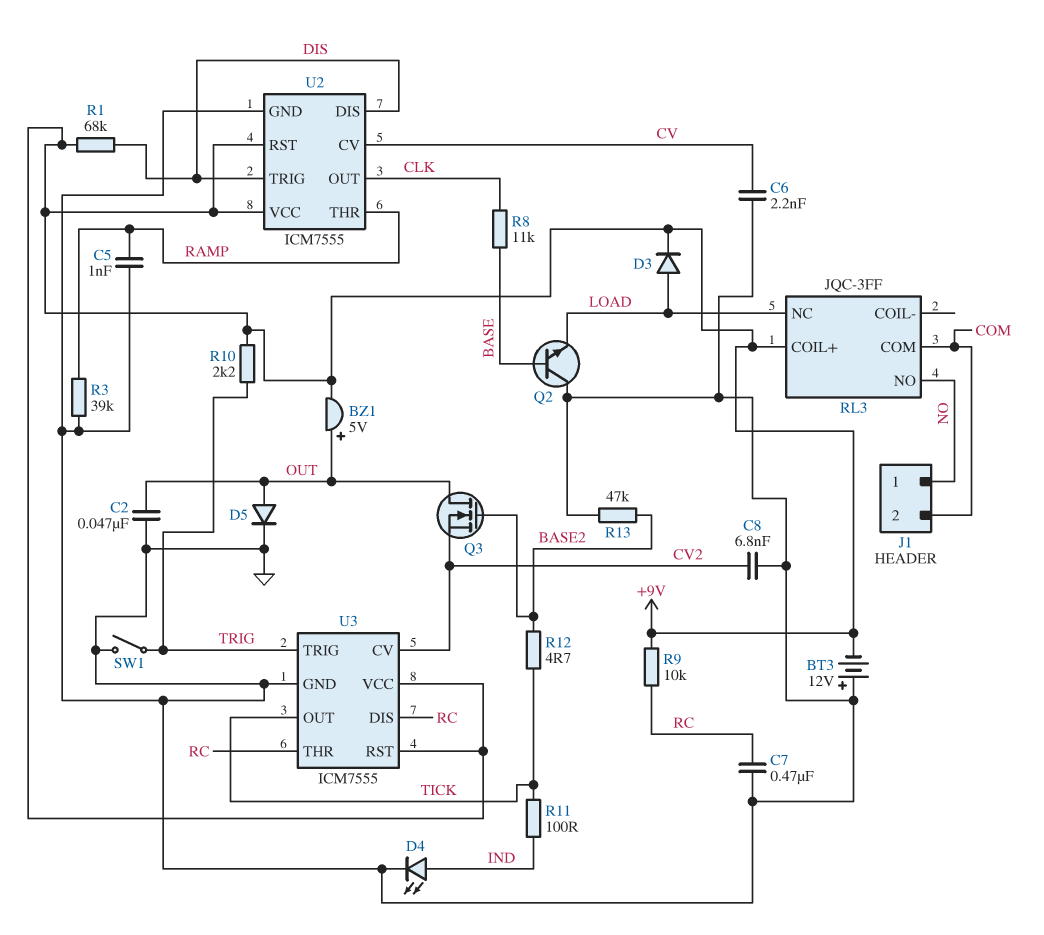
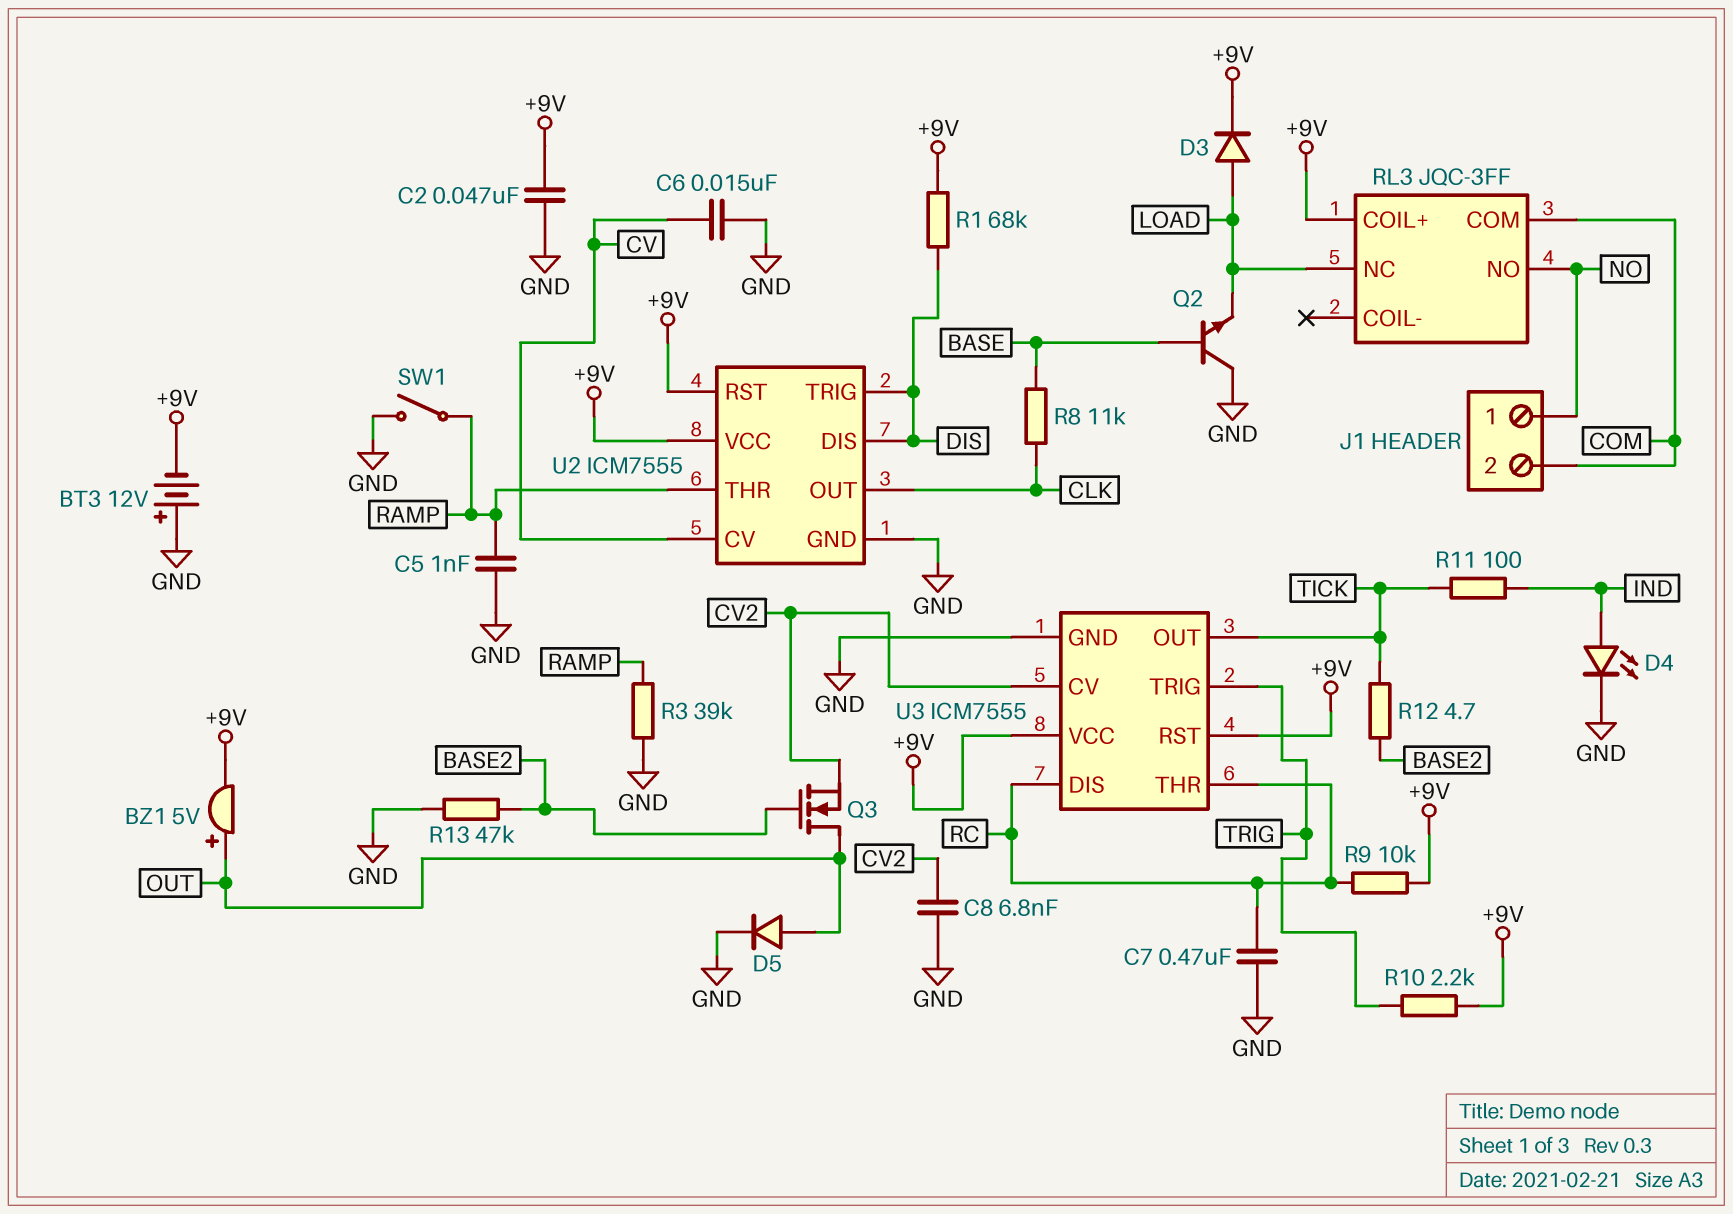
C2: 47nF (GND, OUT) -> 47nF (+9V, GND)
C6: 2.2nF (CV, GND) -> 15nF (CV, GND)
SW1: switch (GND, TRIG) -> switch (GND, RAMP)

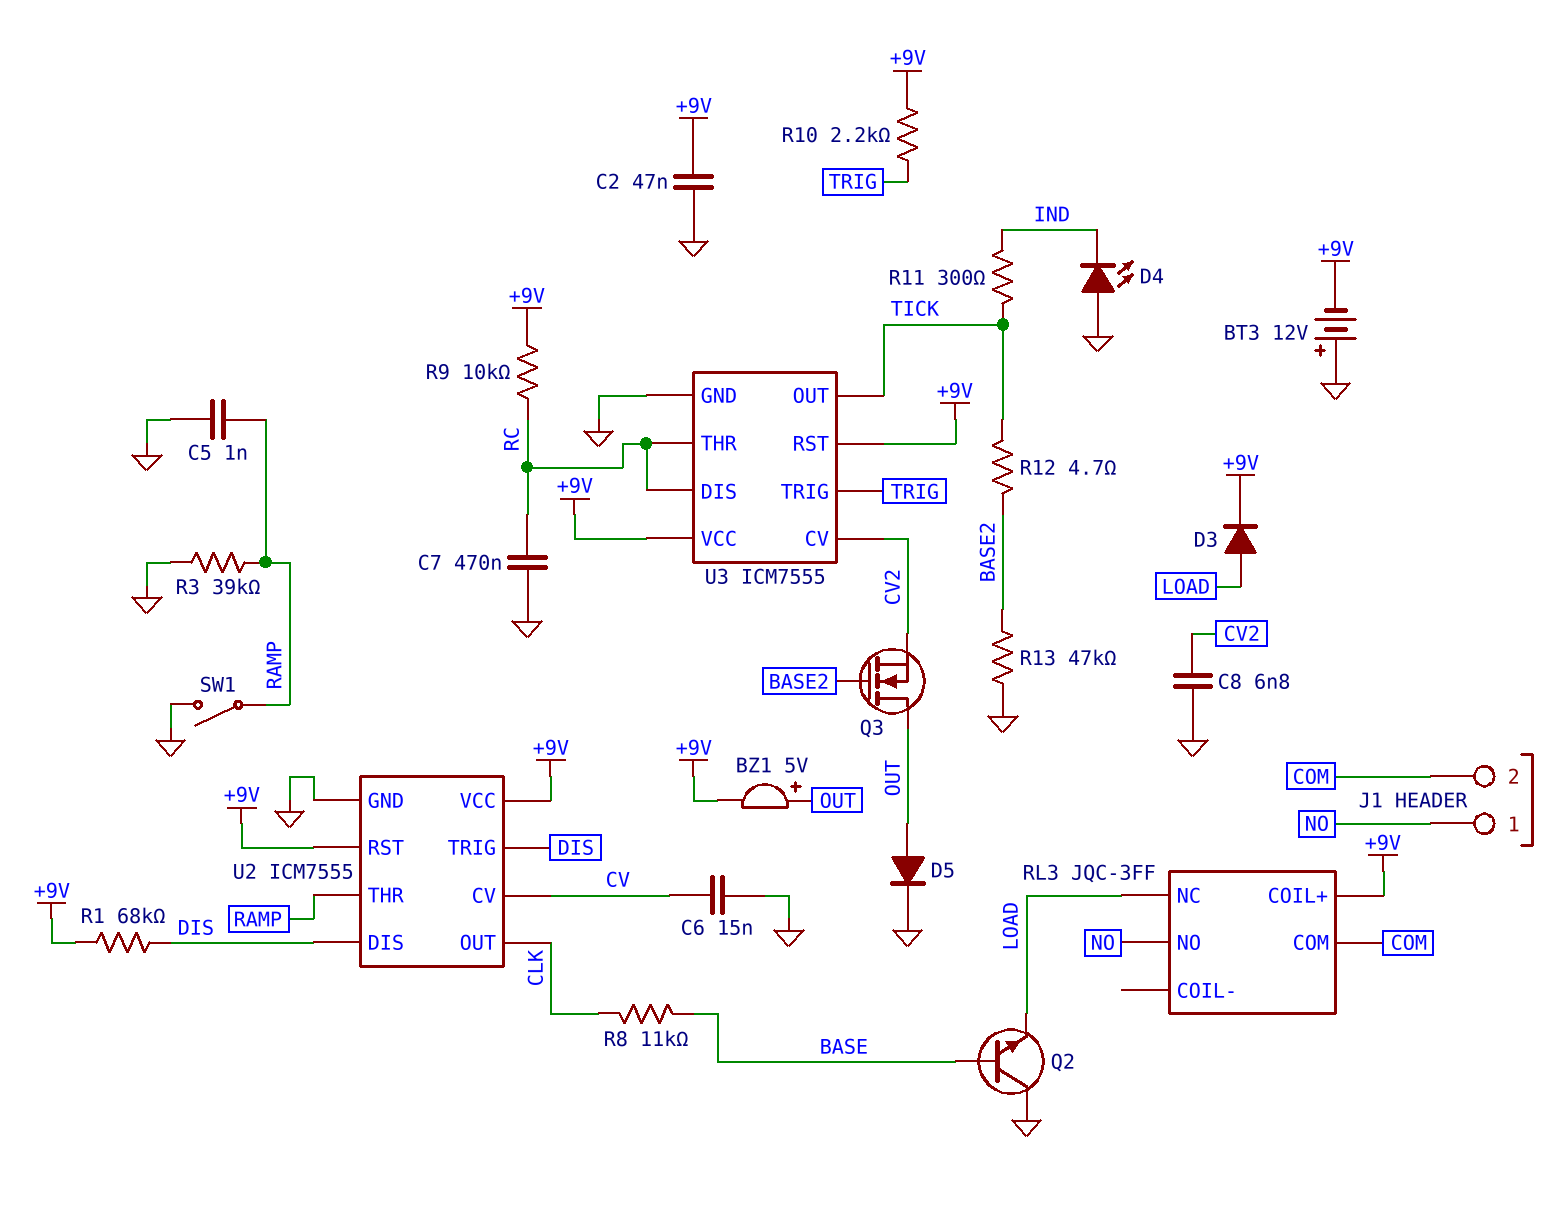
D4: LED (A IND, K GND) -> LED (A GND, K IND)
R11: 100 (IND, TICK) -> 300 (IND, TICK)

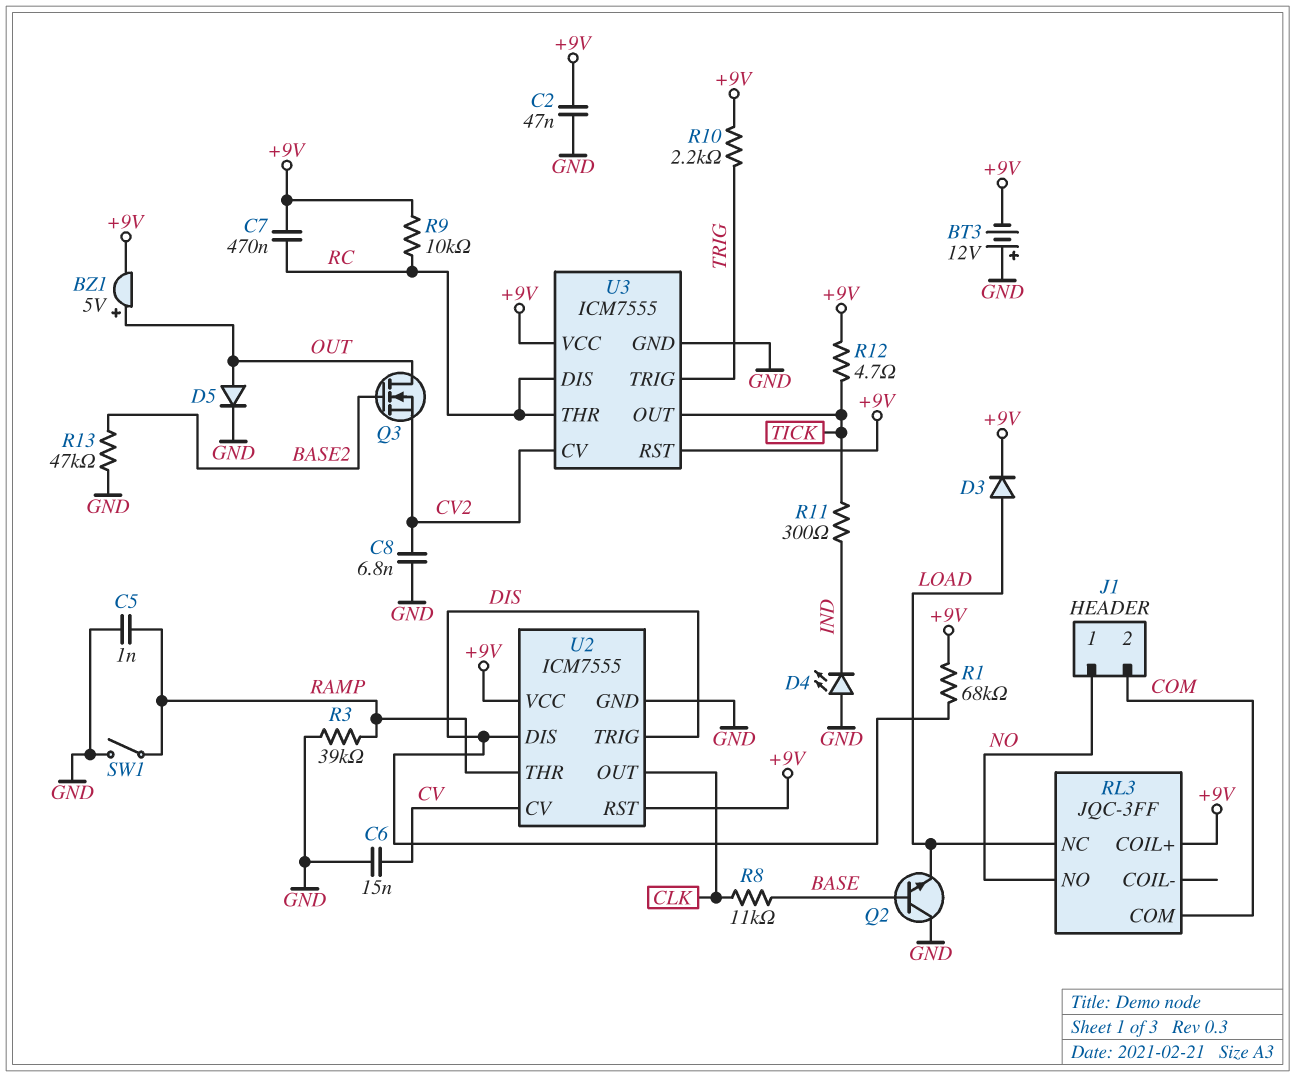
C7: 470nF (GND, RC) -> 470nF (+9V, RC)
R12: 4.7 (BASE2, TICK) -> 4.7 (+9V, TICK)

